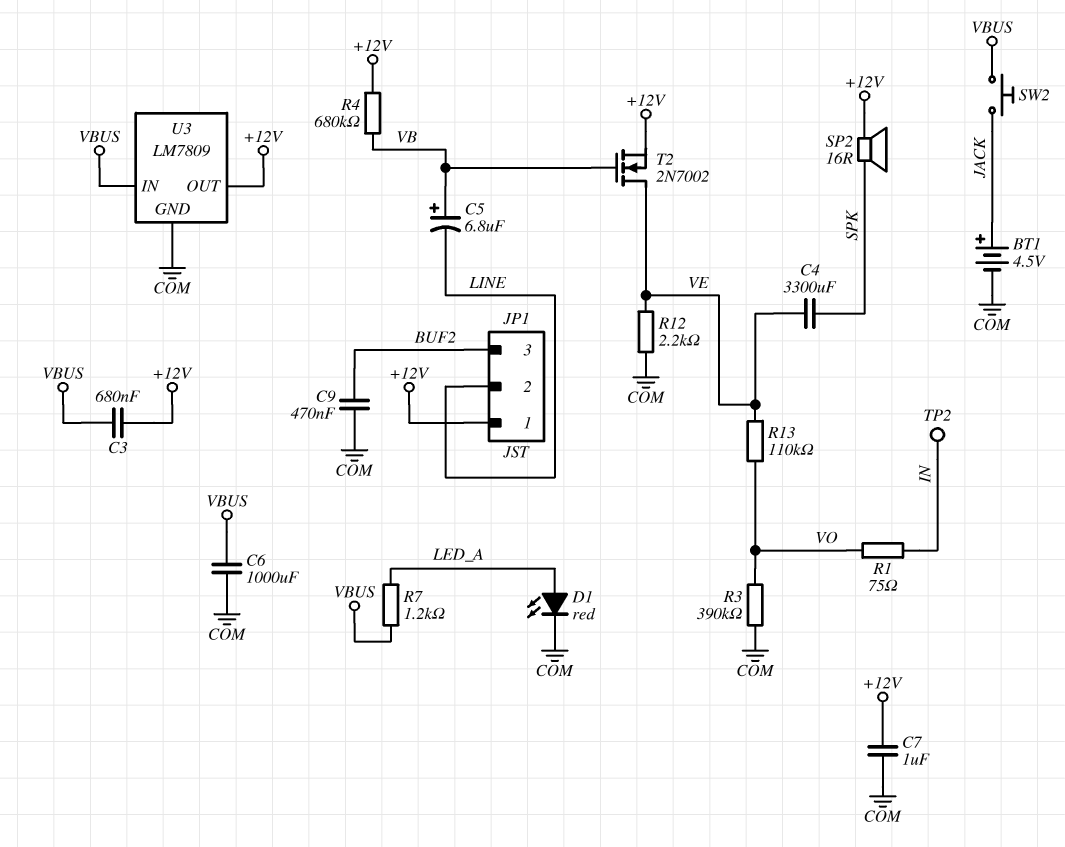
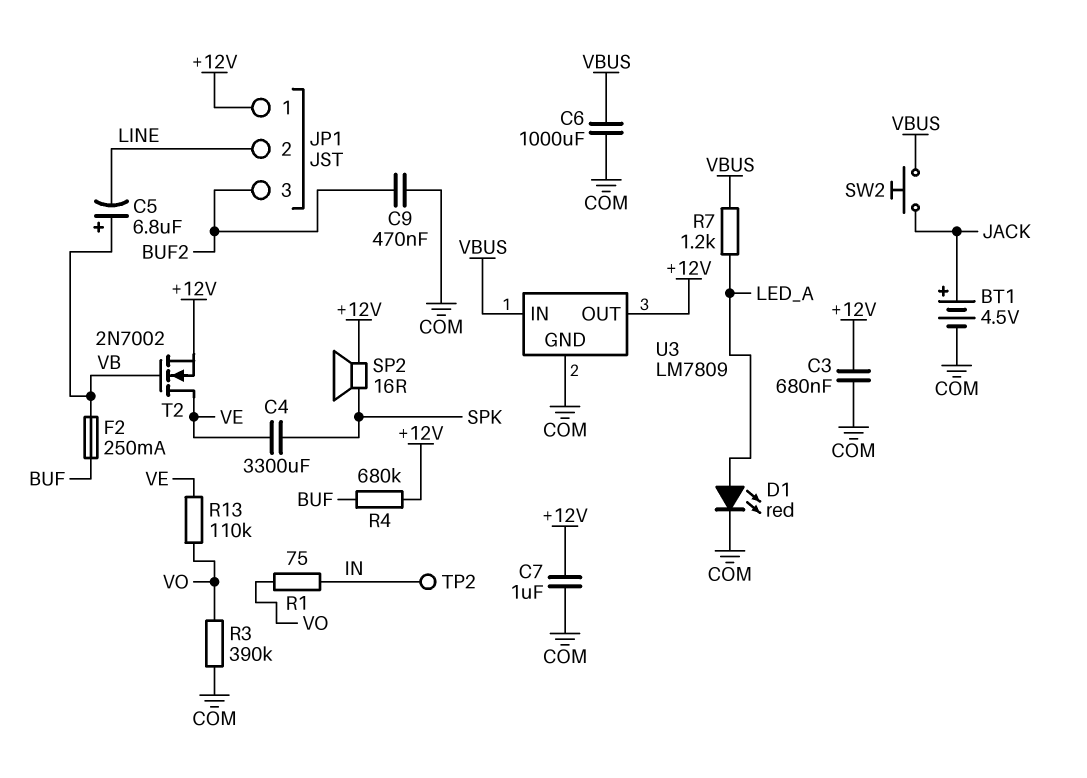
C3: 680nF (+12V, VBUS) -> 680nF (+12V, COM)
F2: none -> 250mA (BUF, VB)
R4: 680k (+12V, VB) -> 680k (+12V, BUF)
R12: 2.2k (COM, VE) -> none

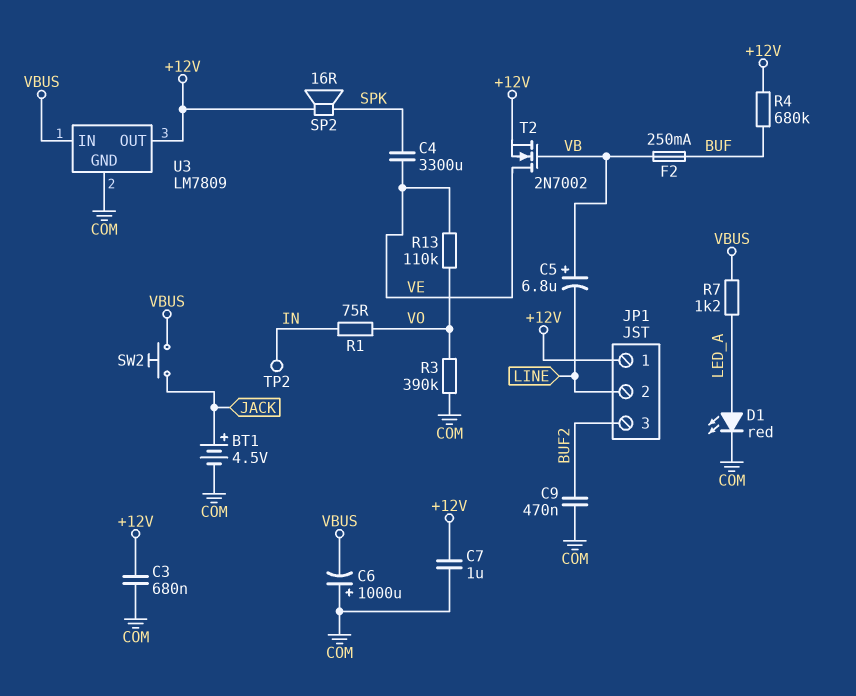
C6: 1000uF (COM, VBUS) -> 1000uF (plus COM, minus VBUS)

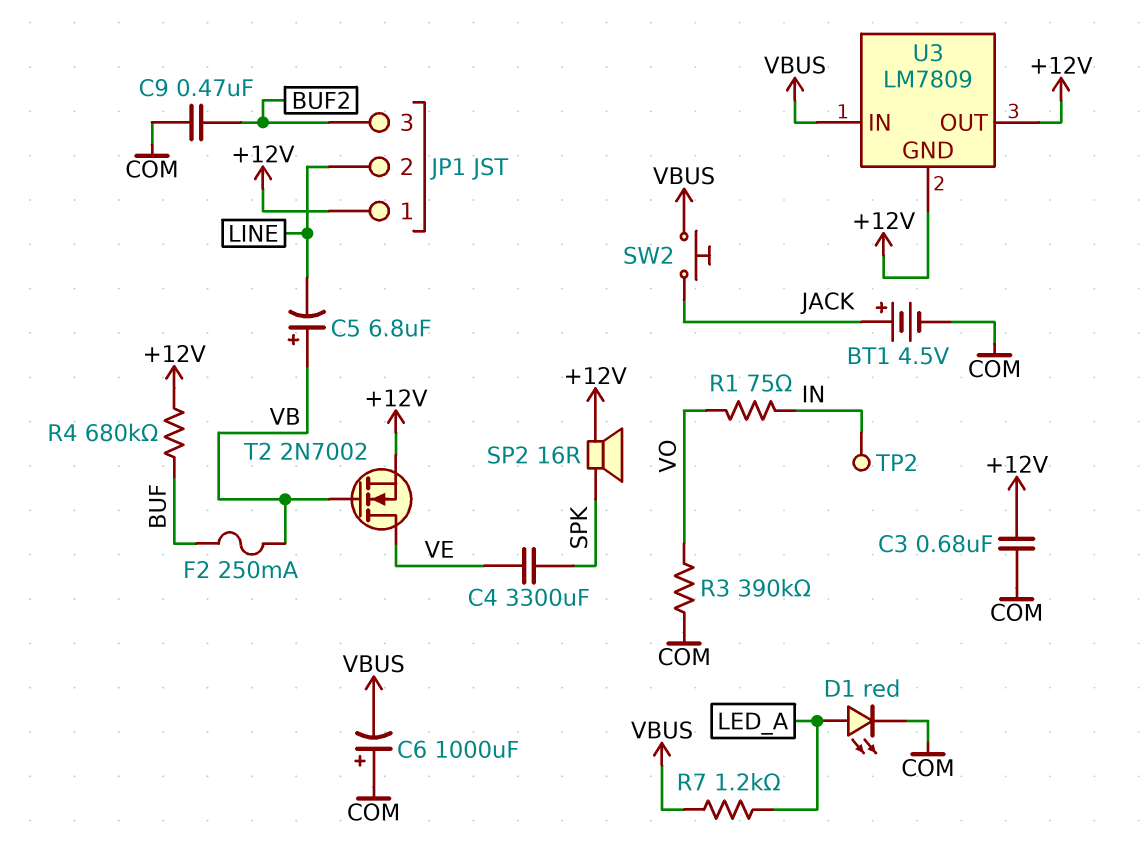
C7: 1uF (+12V, COM) -> none
R13: 110k (VE, VO) -> none
U3 pin GND: COM -> +12V

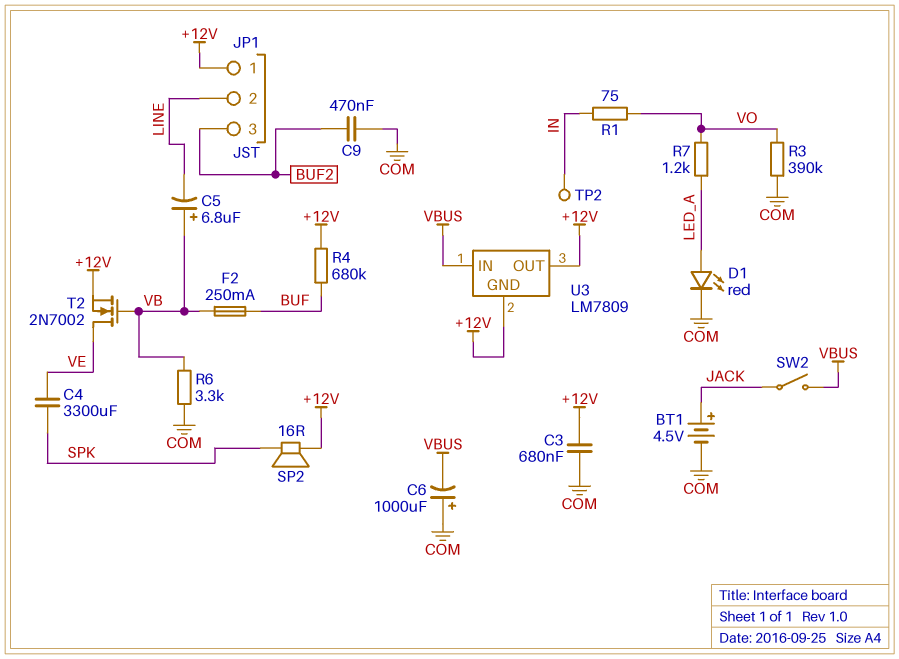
R6: none -> 3.3k (COM, VB)
R7: 1.2k (LED_A, VBUS) -> 1.2k (LED_A, VO)
SW2: button (JACK, VBUS) -> switch (JACK, VBUS)

